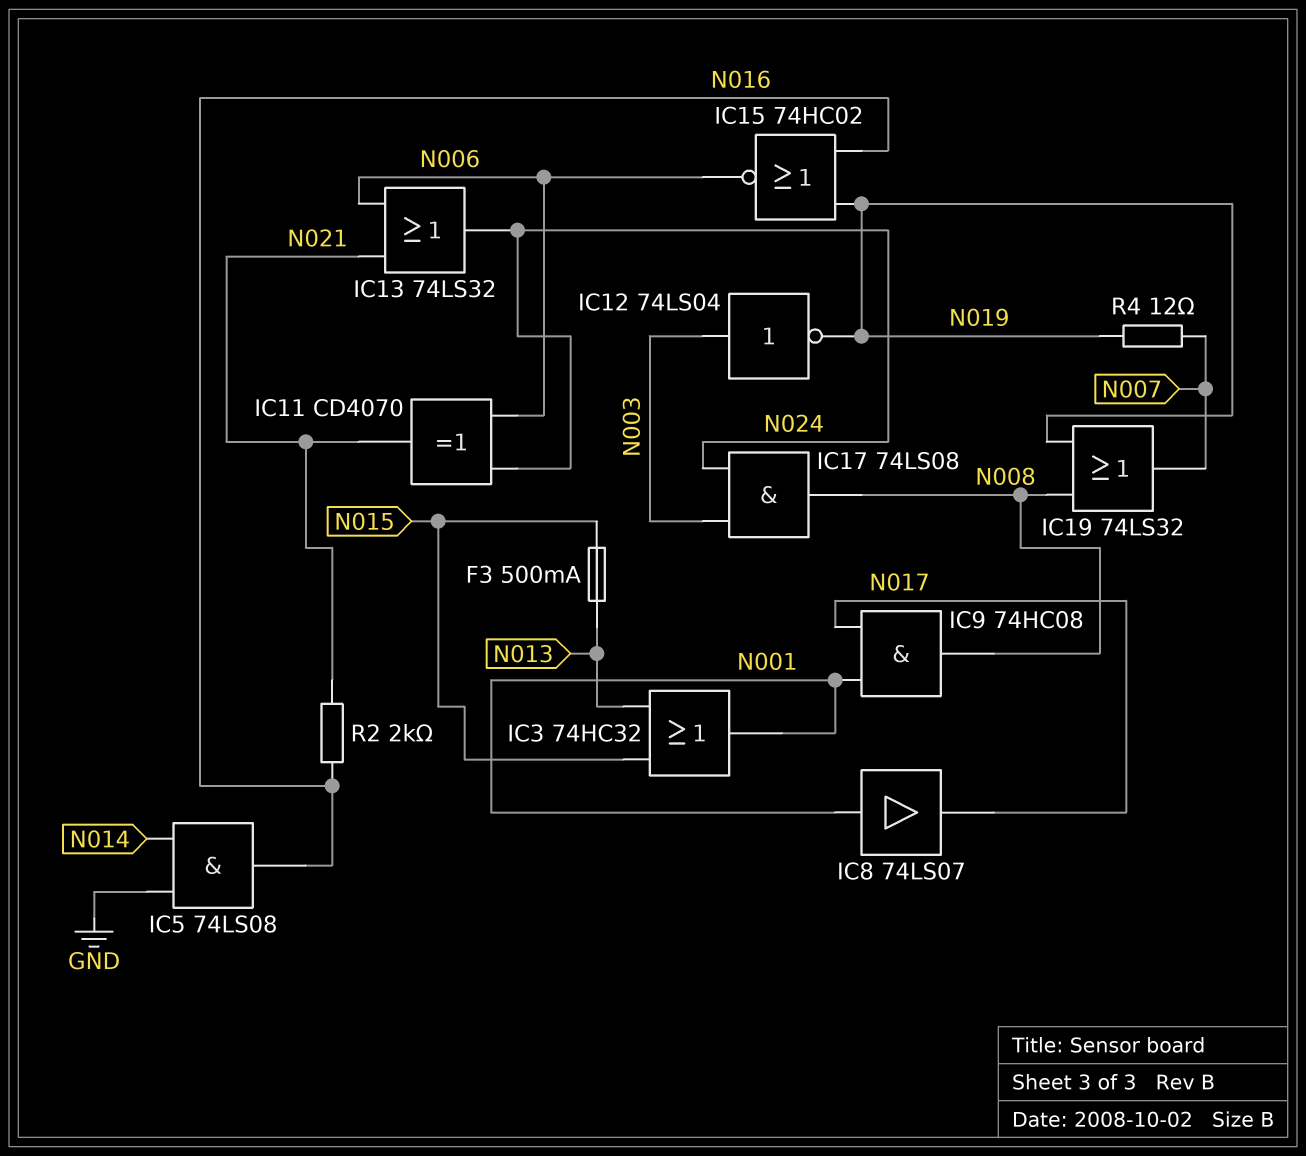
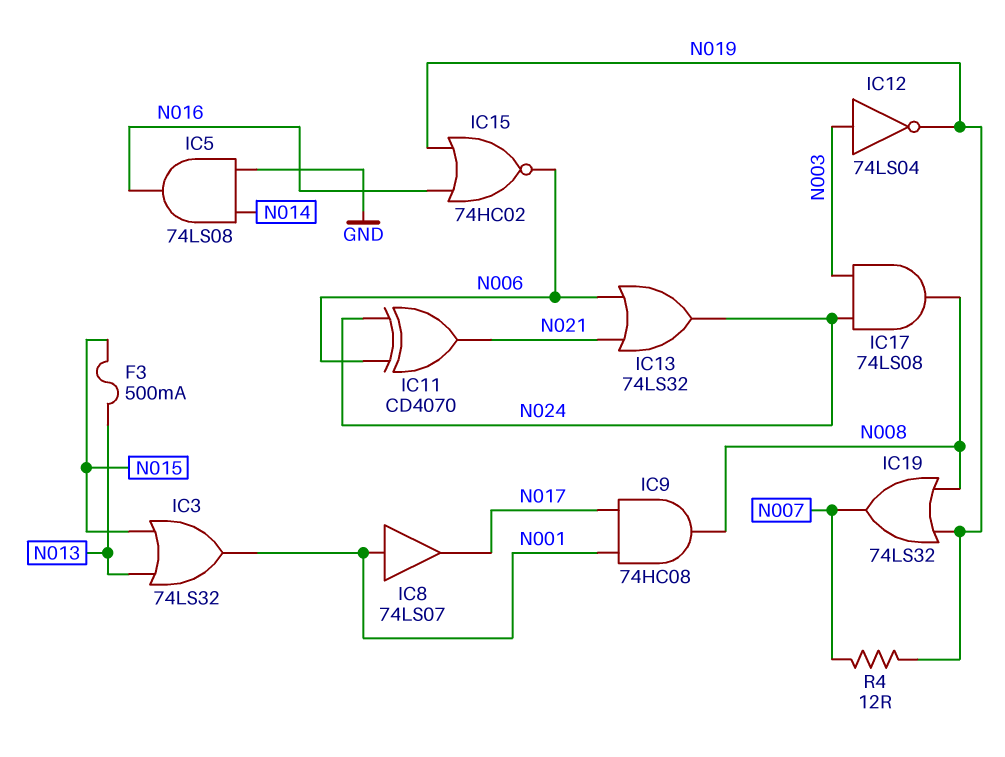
IC3: OR 74HC32 (in N013, in N015, out N001) -> OR 74LS32 (in N013, in N015, out N001)
R2: 2k (N016, N021) -> none

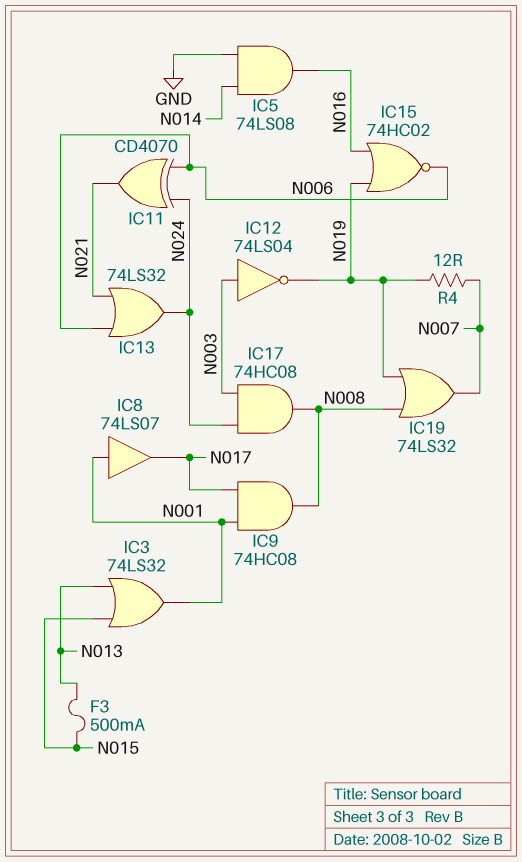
IC17: AND 74LS08 (in N003, in N024, out N008) -> AND 74HC08 (in N003, in N024, out N008)

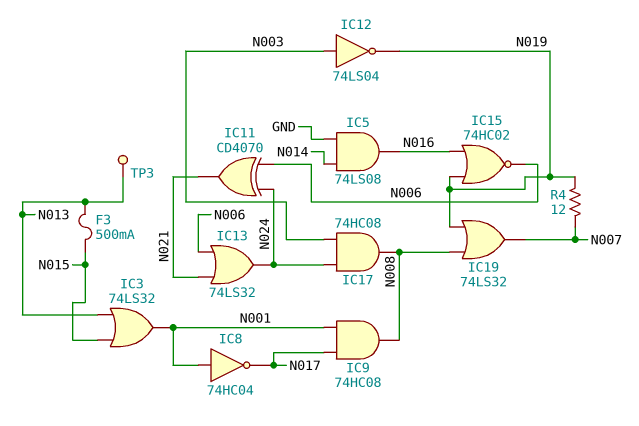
IC8: buffer 74LS07 (in N001, out N017) -> NOT 74HC04 (in N001, out N017)
TP3: none -> test point (N013)

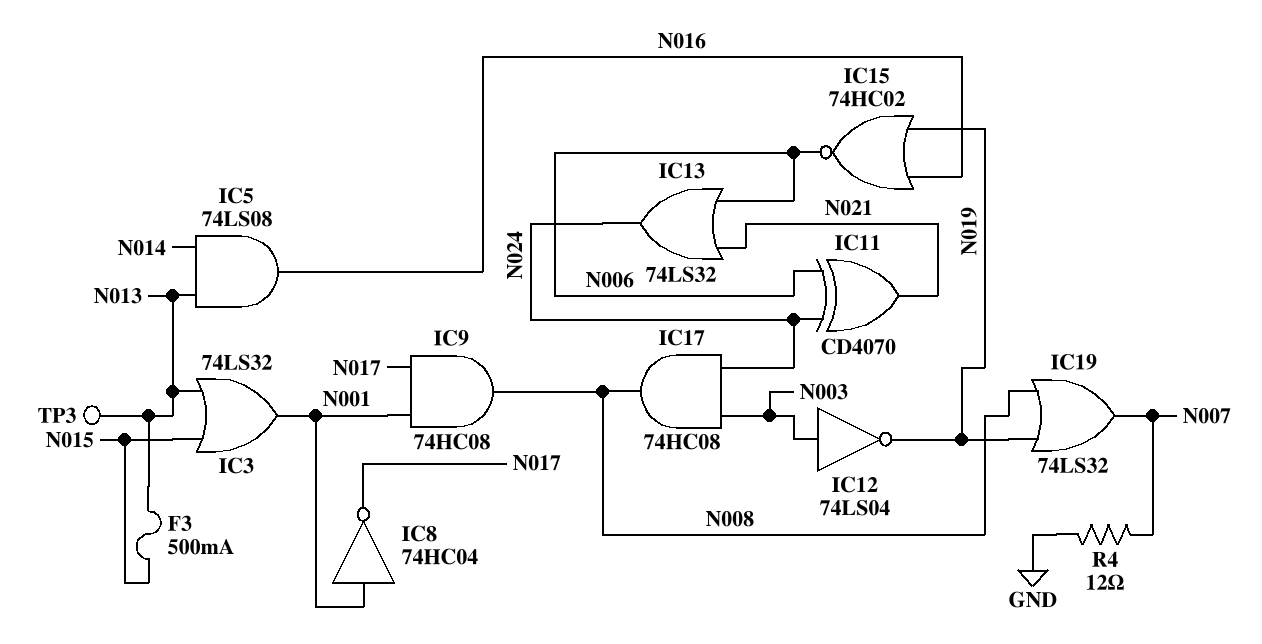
IC5: AND 74LS08 (in GND, in N014, out N016) -> AND 74LS08 (in N013, in N014, out N016)
R4: 12 (N007, N019) -> 12 (GND, N007)

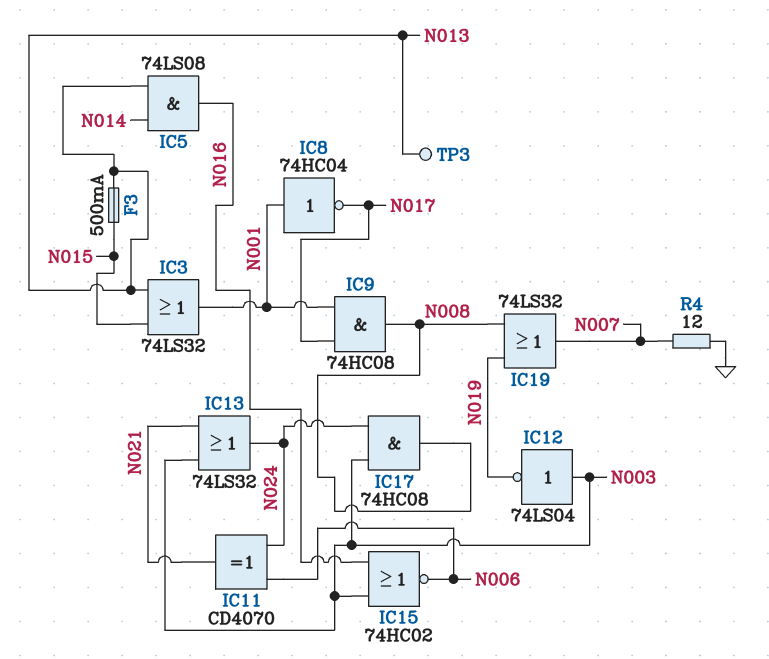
IC13: OR 74LS32 (in N006, in N021, out N024) -> OR 74LS32 (in N003, in N021, out N024)
IC15: NOR 74HC02 (in N016, in N019, out N006) -> NOR 74HC02 (in N003, in N016, out N006)

